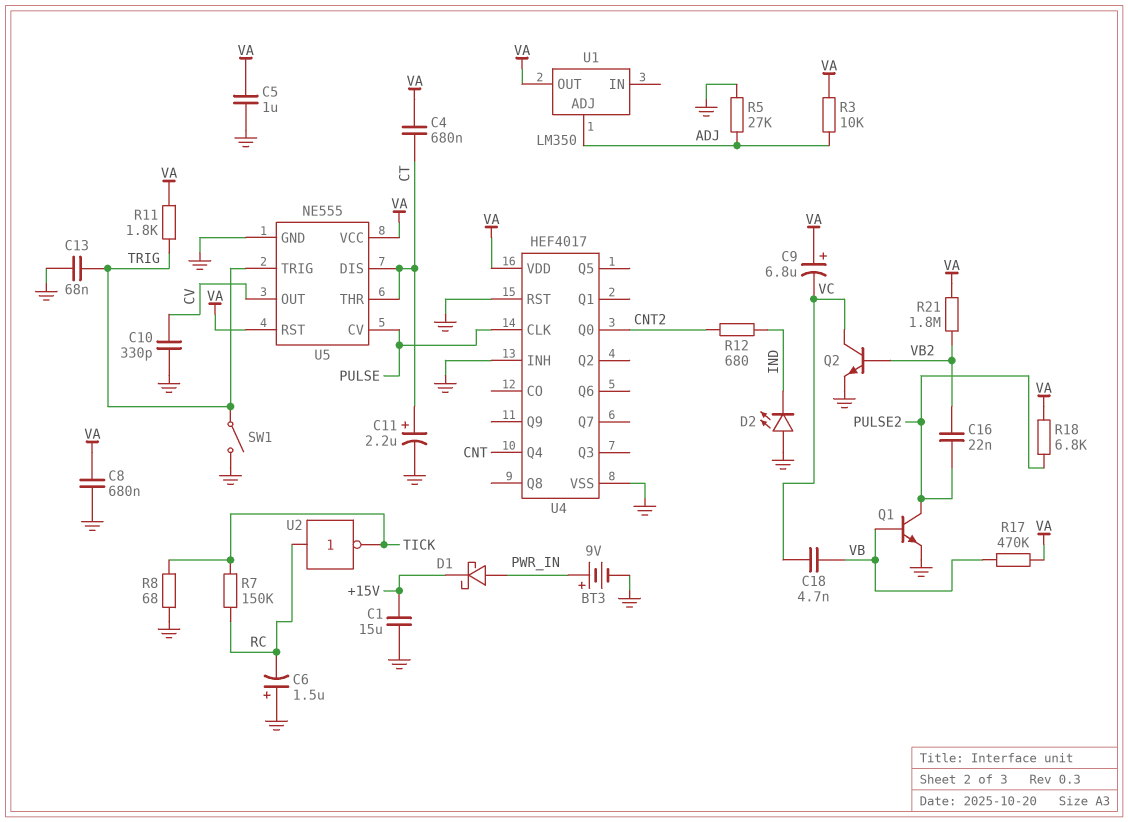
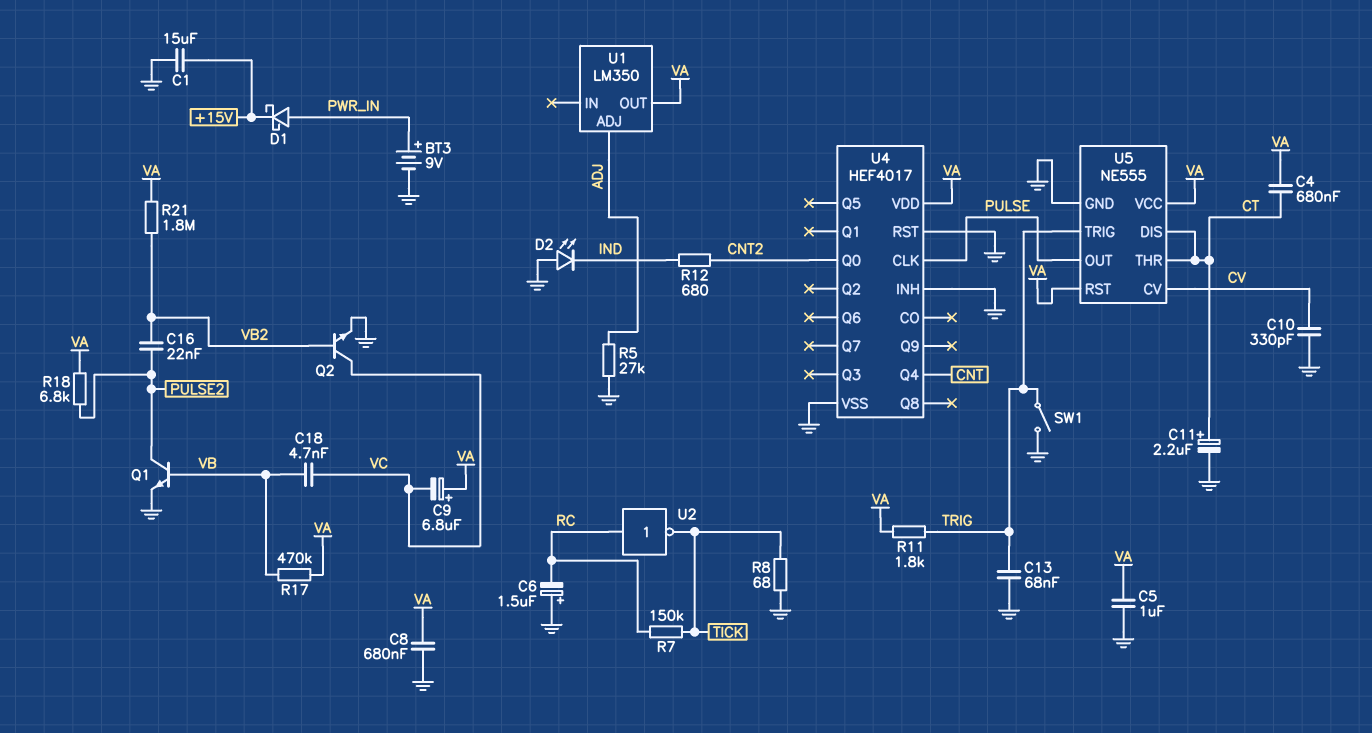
R3: 10k (ADJ, VA) -> none
U5 pin CV: PULSE -> CV
U5 pin OUT: CV -> PULSE

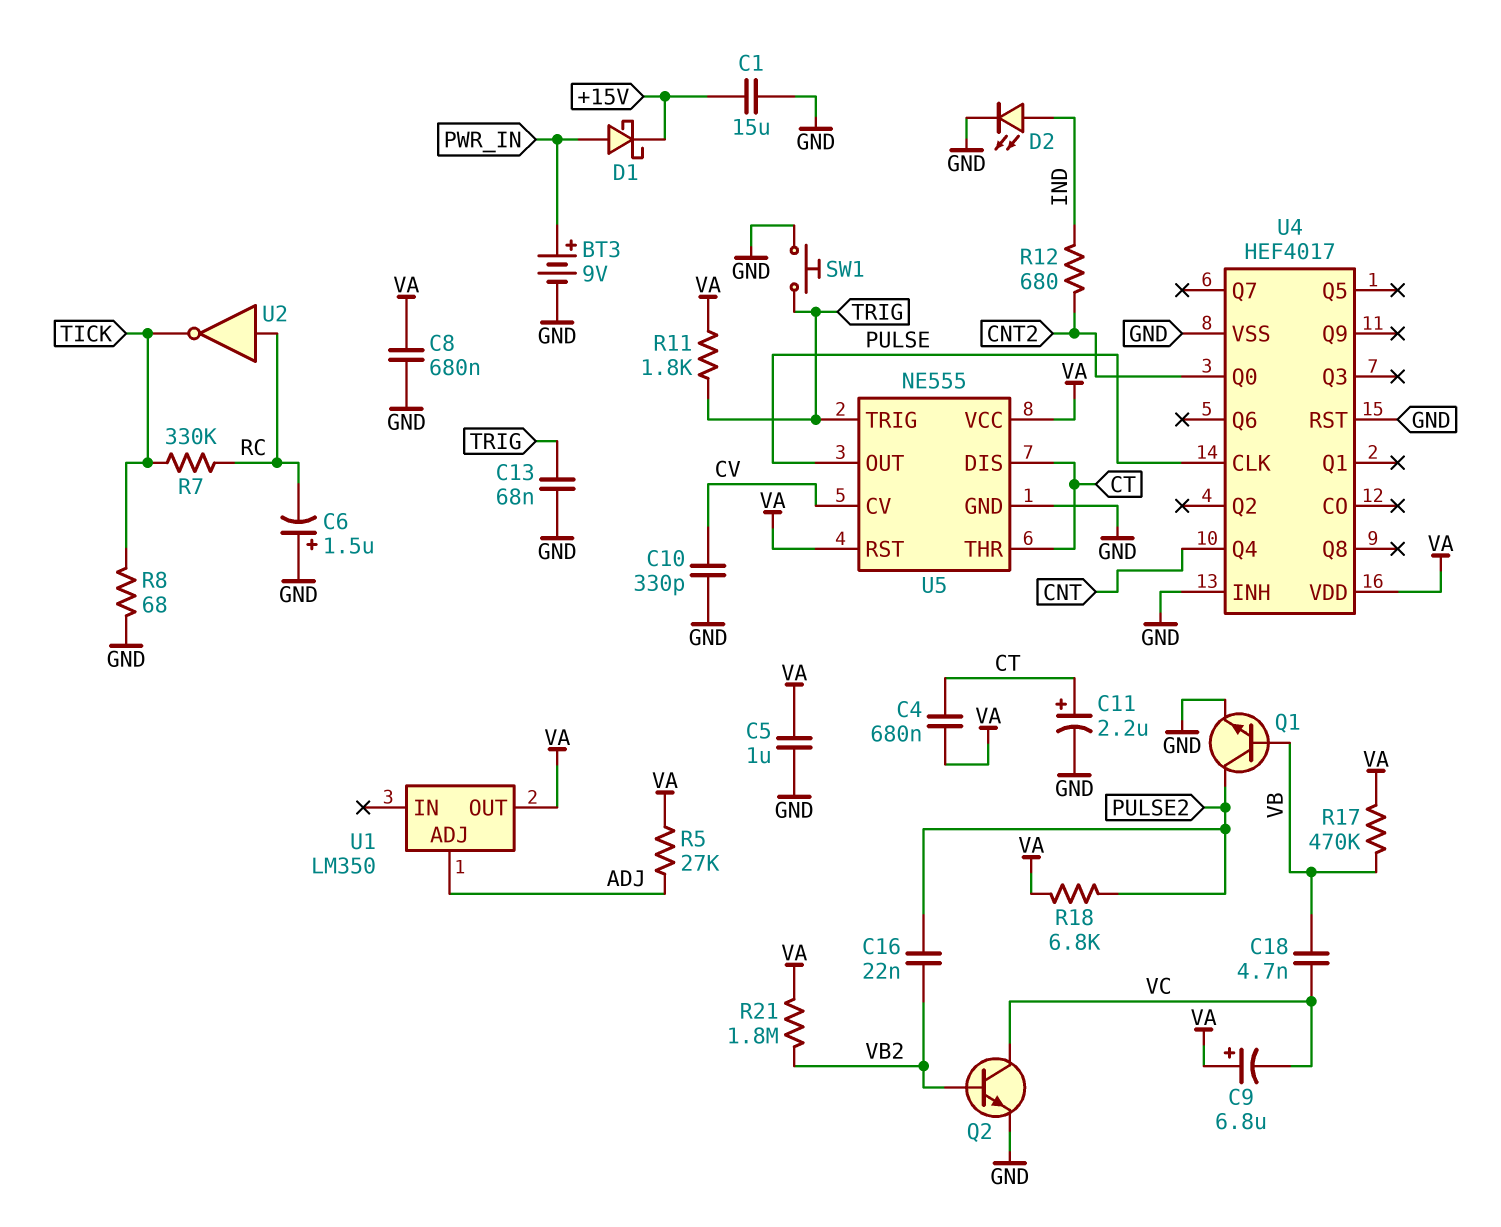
D2: LED (A GND, K IND) -> LED (A IND, K GND)
R5: 27k (ADJ, GND) -> 27k (ADJ, VA)
R7: 150k (RC, TICK) -> 330k (RC, TICK)
SW1: switch (GND, TRIG) -> button (GND, TRIG)

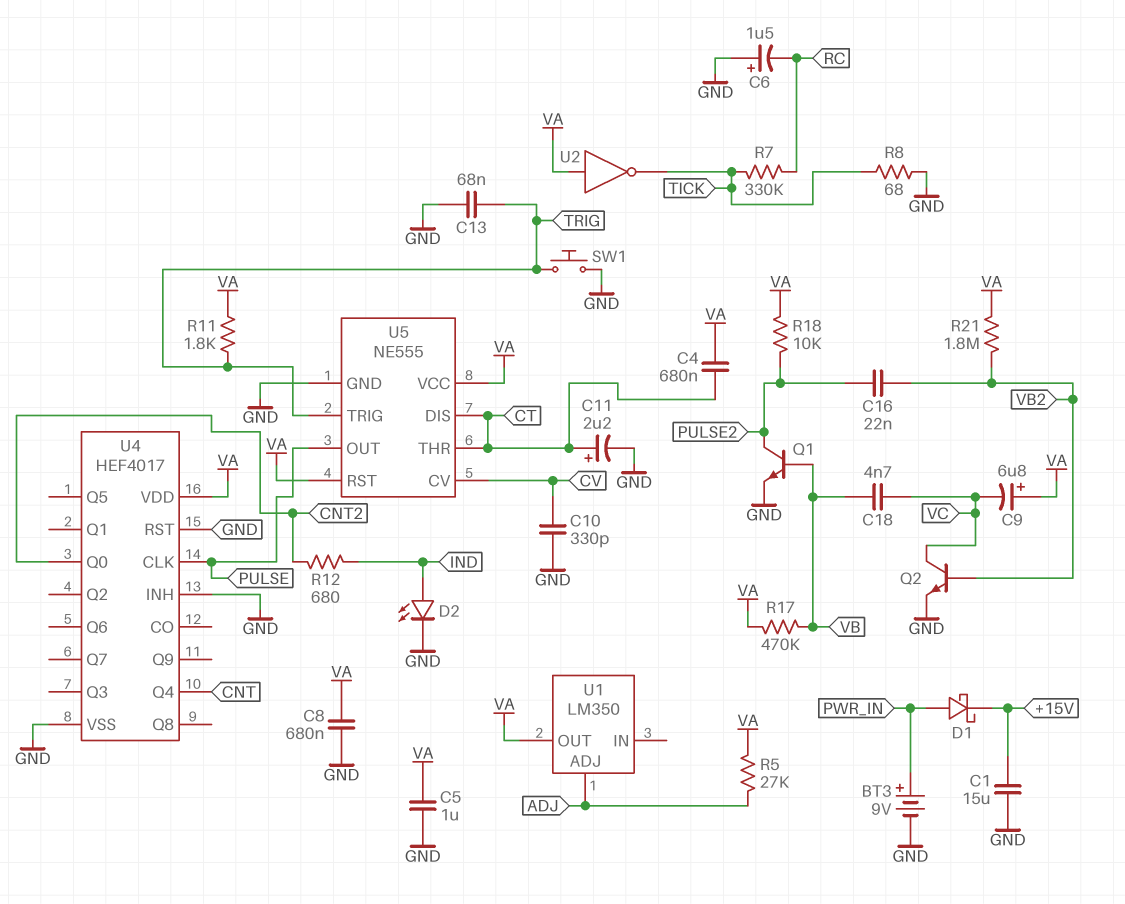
R18: 6.8k (PULSE2, VA) -> 10k (PULSE2, VA)
U2: NOT (in RC, out TICK) -> NOT (in VA, out TICK)

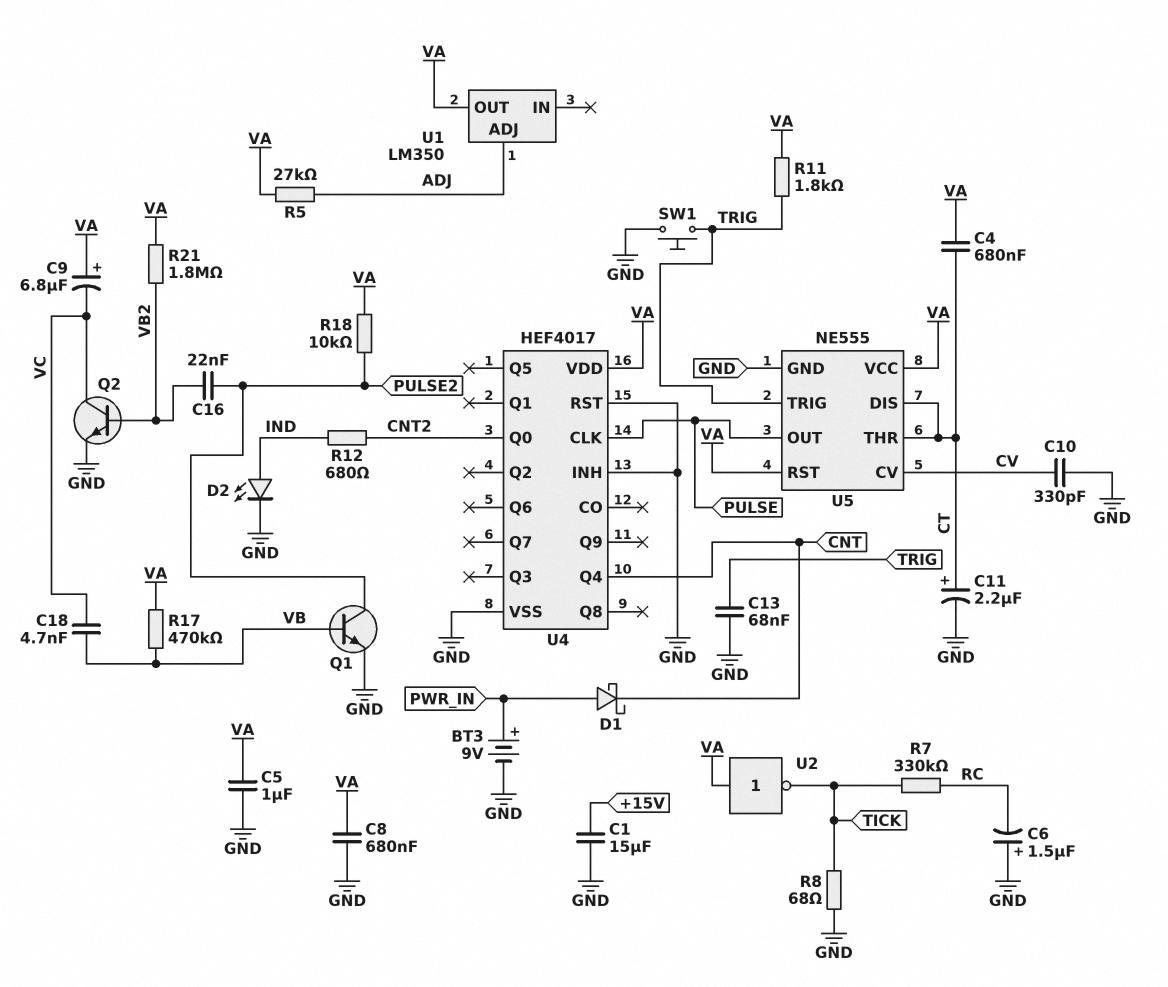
D1: schottky (A PWR_IN, K +15V) -> schottky (A PWR_IN, K CNT)

